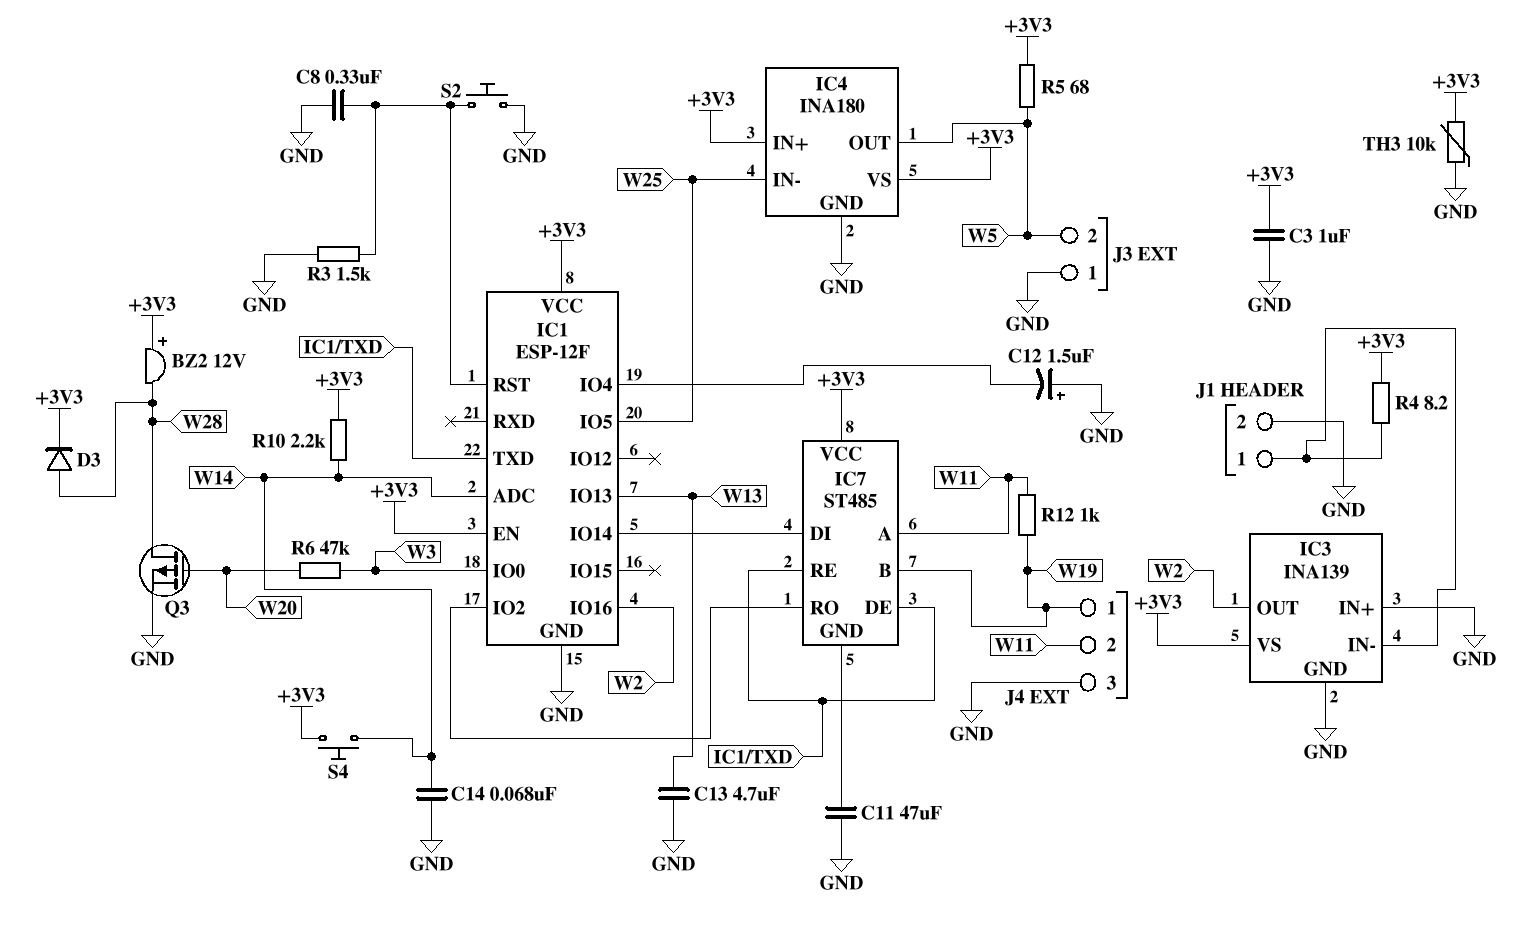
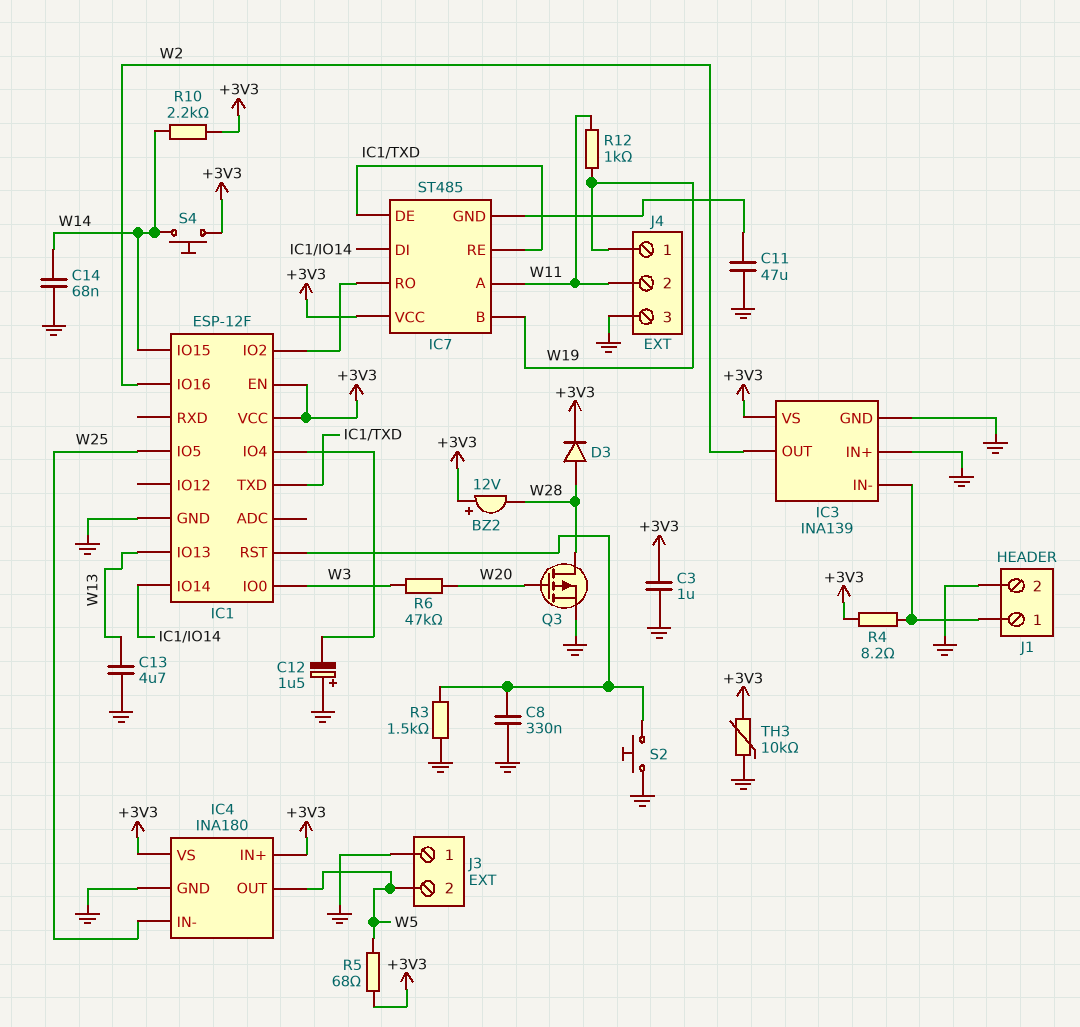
IC1 pin ADC: W14 -> none
IC1 pin IO15: none -> W14

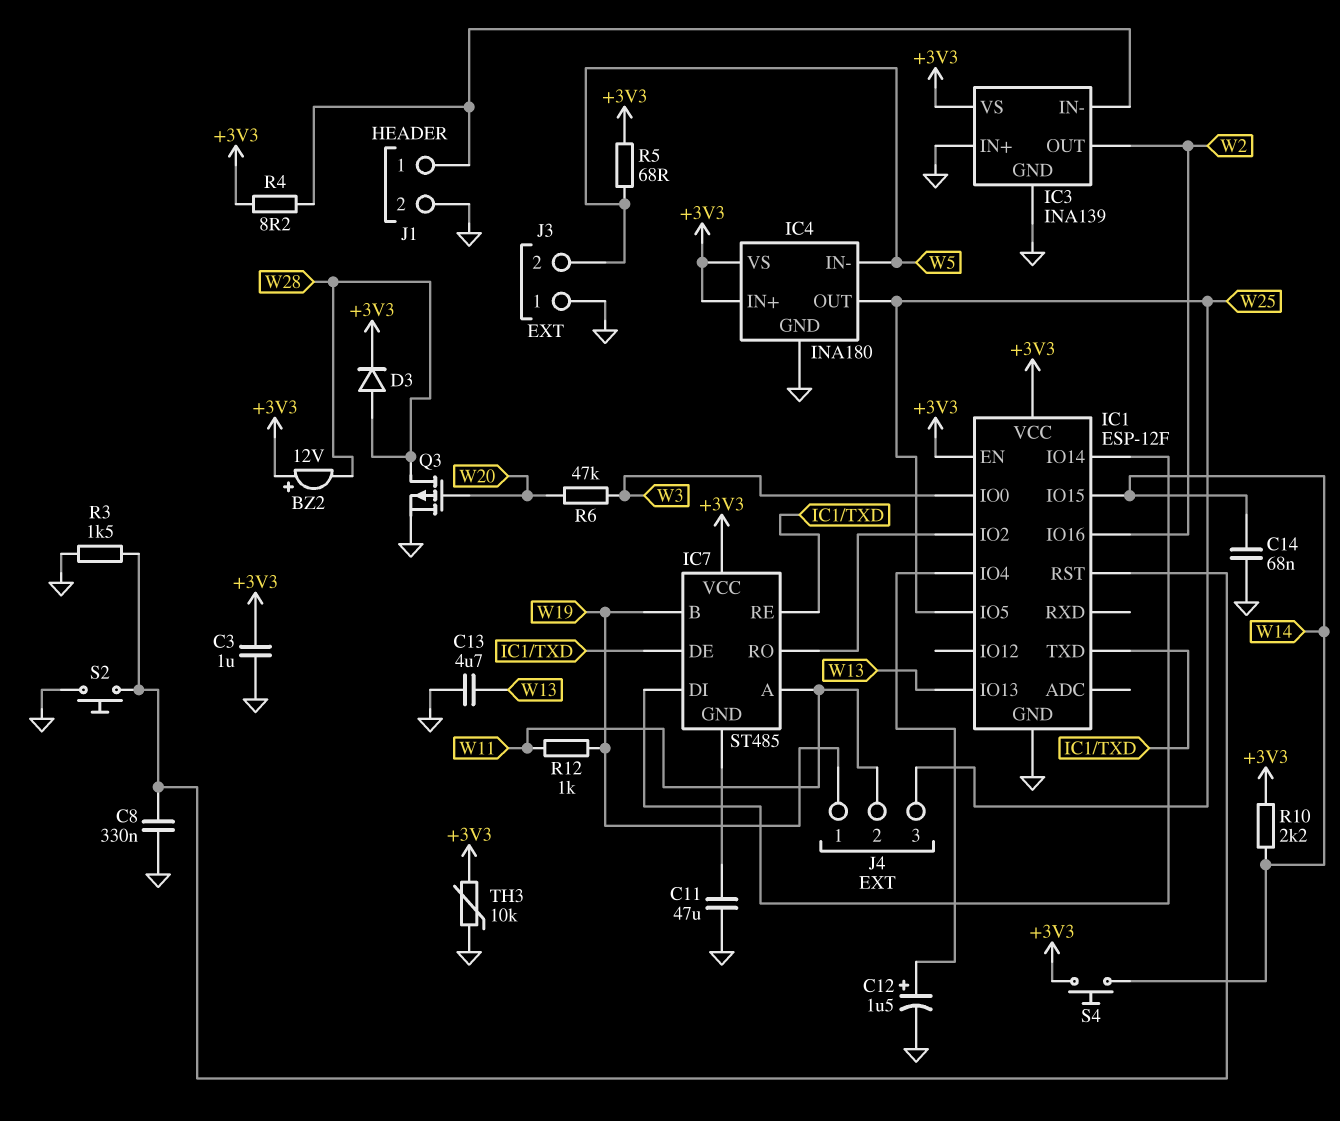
C12: 1.5uF (plus GND, minus IC1/IO4) -> 1.5uF (plus IC1/IO4, minus GND)
IC4 pin IN-: W25 -> W5
IC4 pin OUT: W5 -> W25
J4 pin 3: GND -> W25

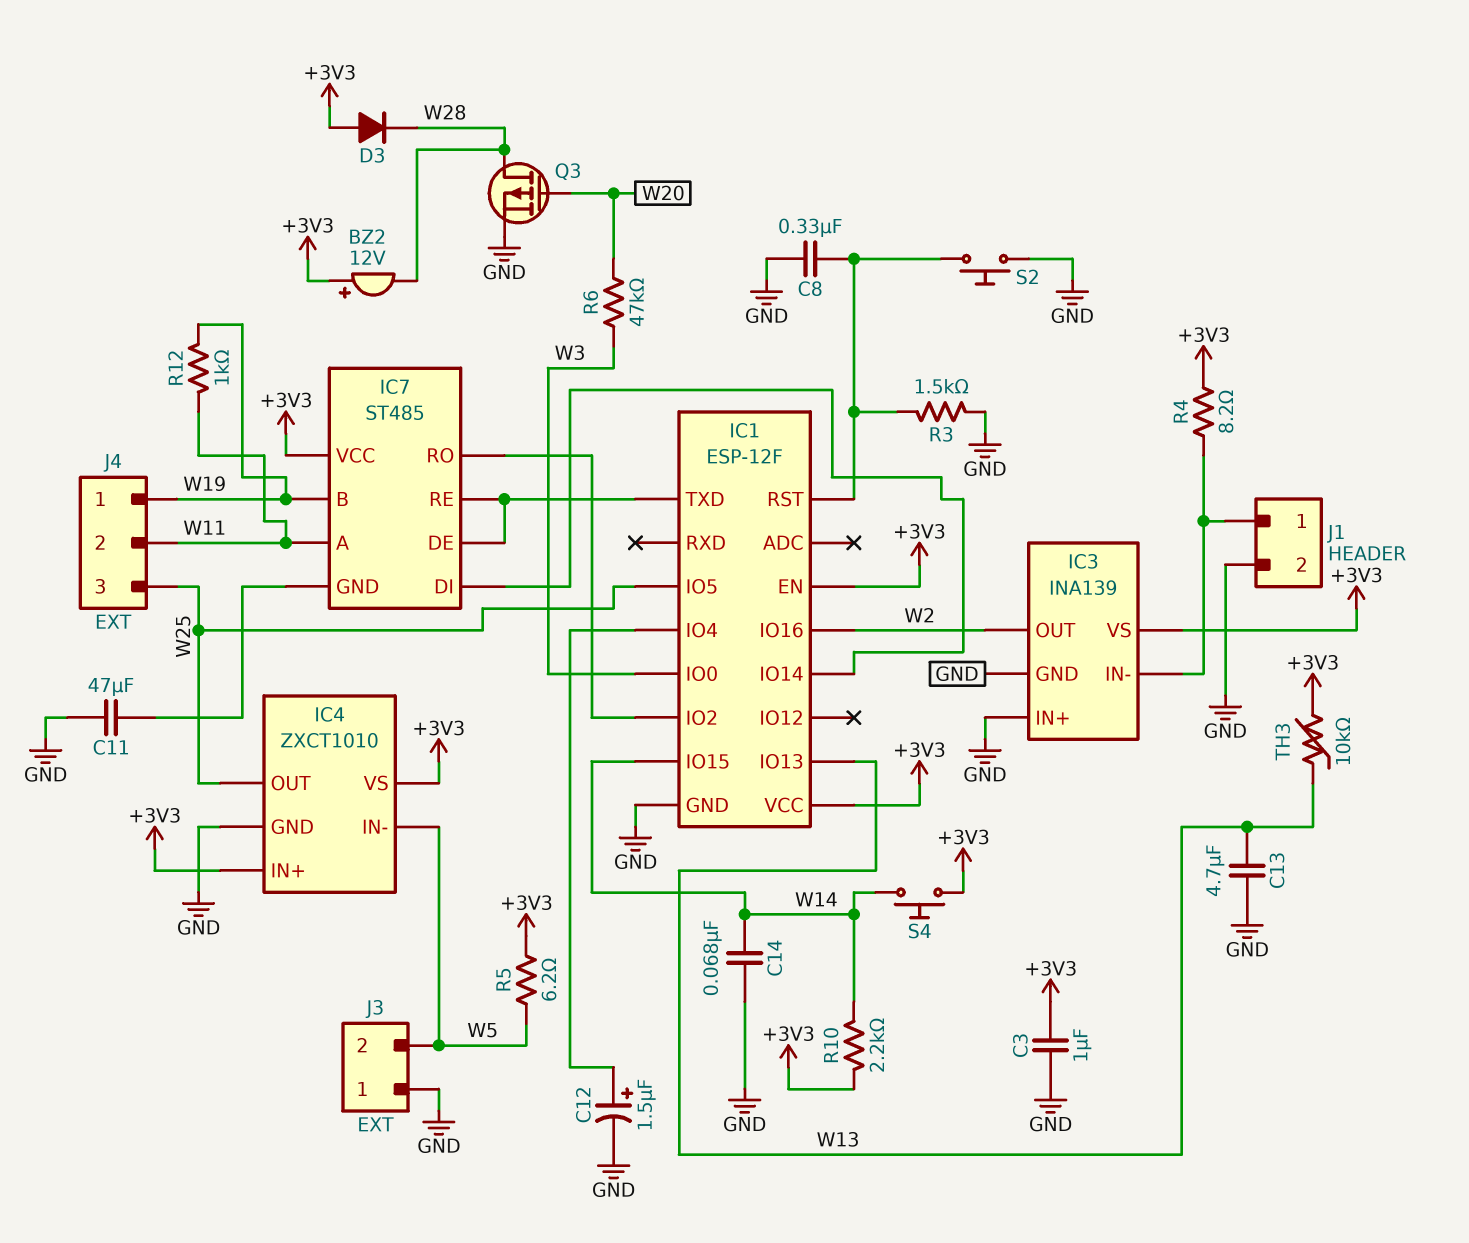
D3: diode (A W28, K +3V3) -> diode (A +3V3, K W28)
IC4: INA180 -> ZXCT1010
R5: 68 (+3V3, W5) -> 6.2 (+3V3, W5)
TH3: 10k (+3V3, GND) -> 10k (+3V3, W13)

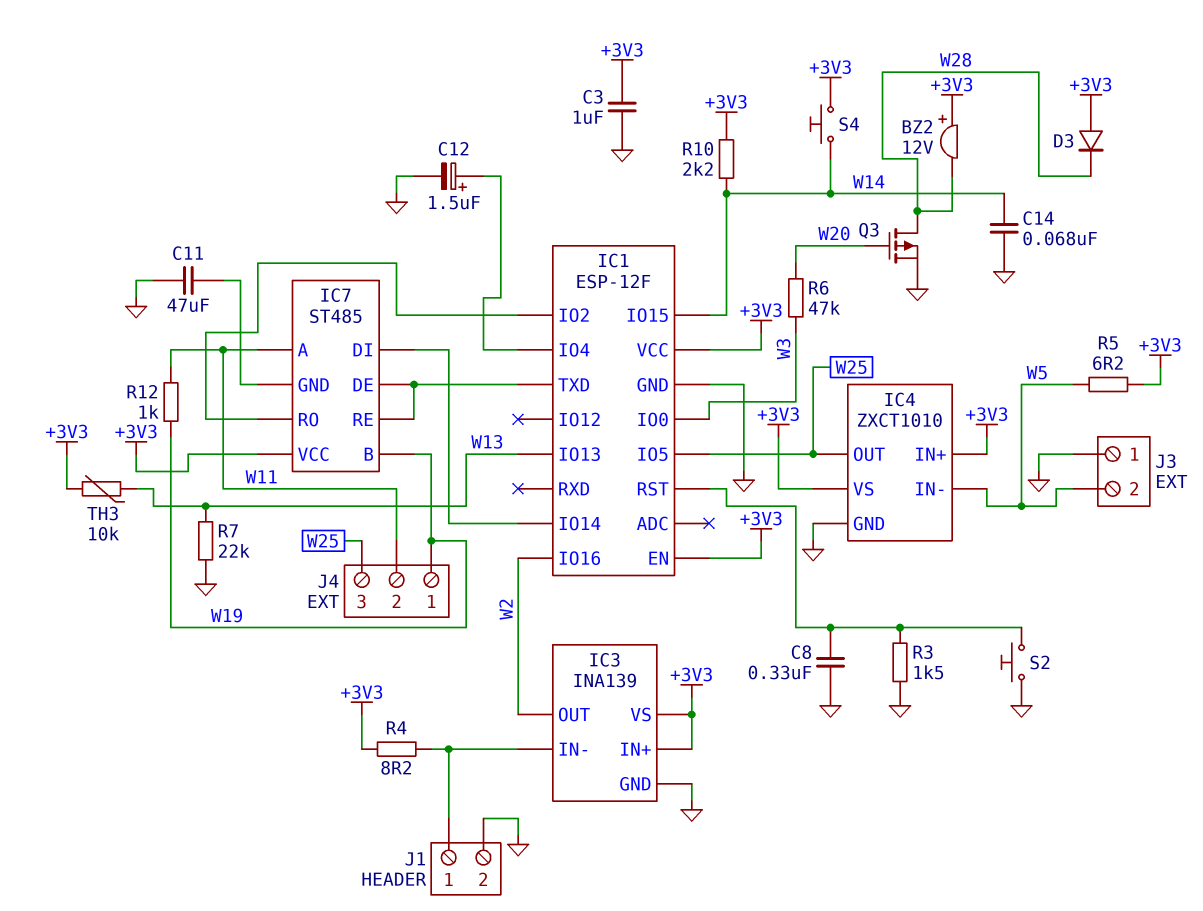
C13: 4.7uF (GND, W13) -> none
IC3 pin IN+: GND -> +3V3
R7: none -> 22k (GND, W13)

